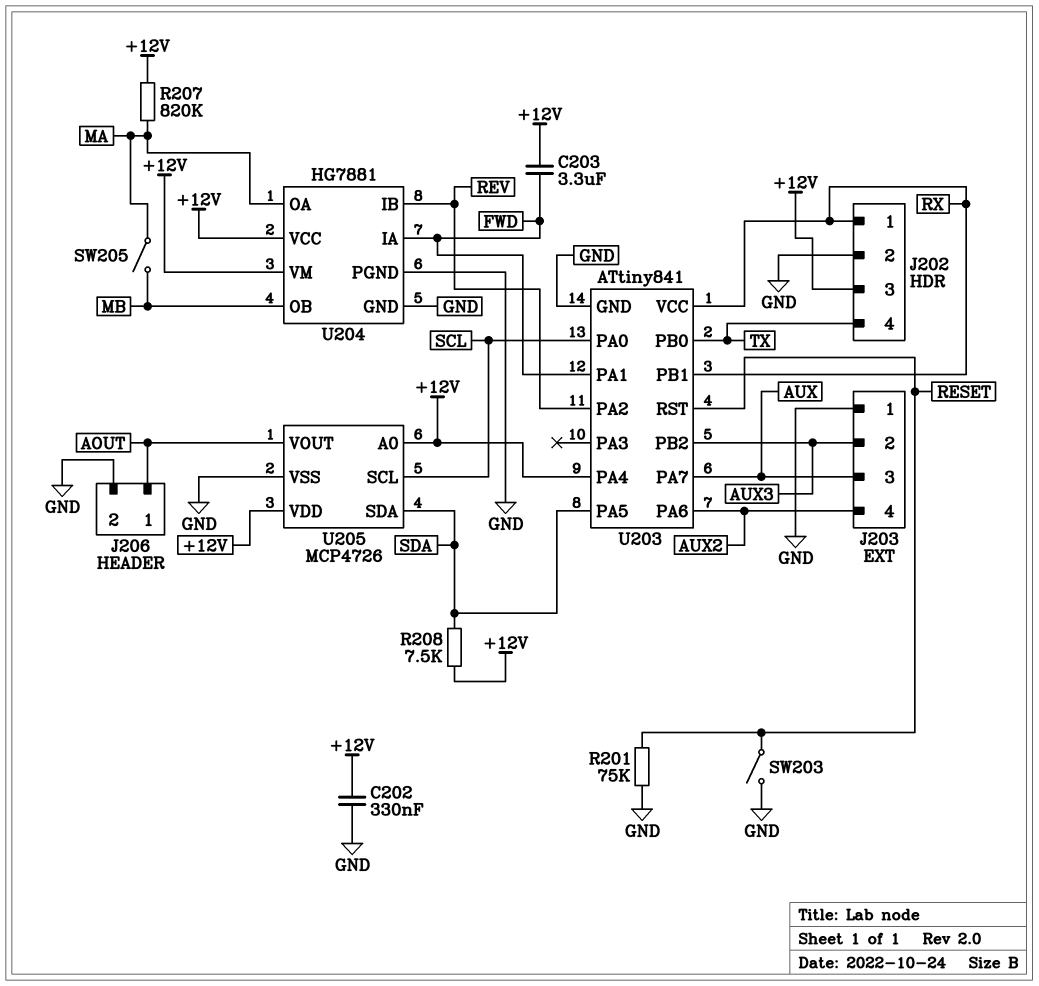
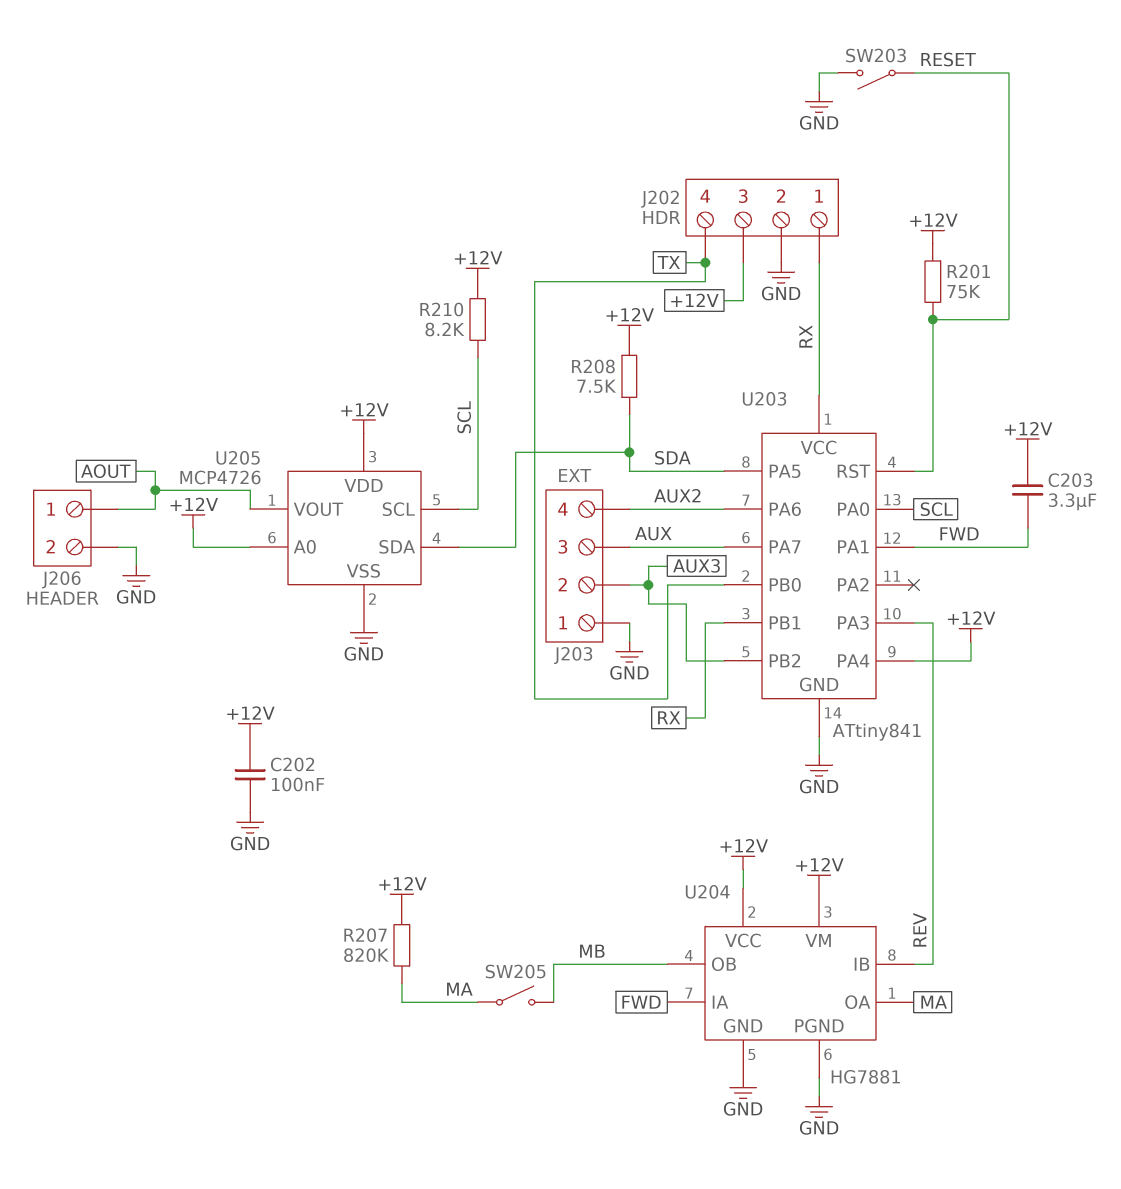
C202: 330nF (+12V, GND) -> 100nF (+12V, GND)
R201: 75k (GND, RESET) -> 75k (+12V, RESET)
R210: none -> 8.2k (+12V, SCL)
U203 pin PA2: REV -> none
U203 pin PA3: none -> REV

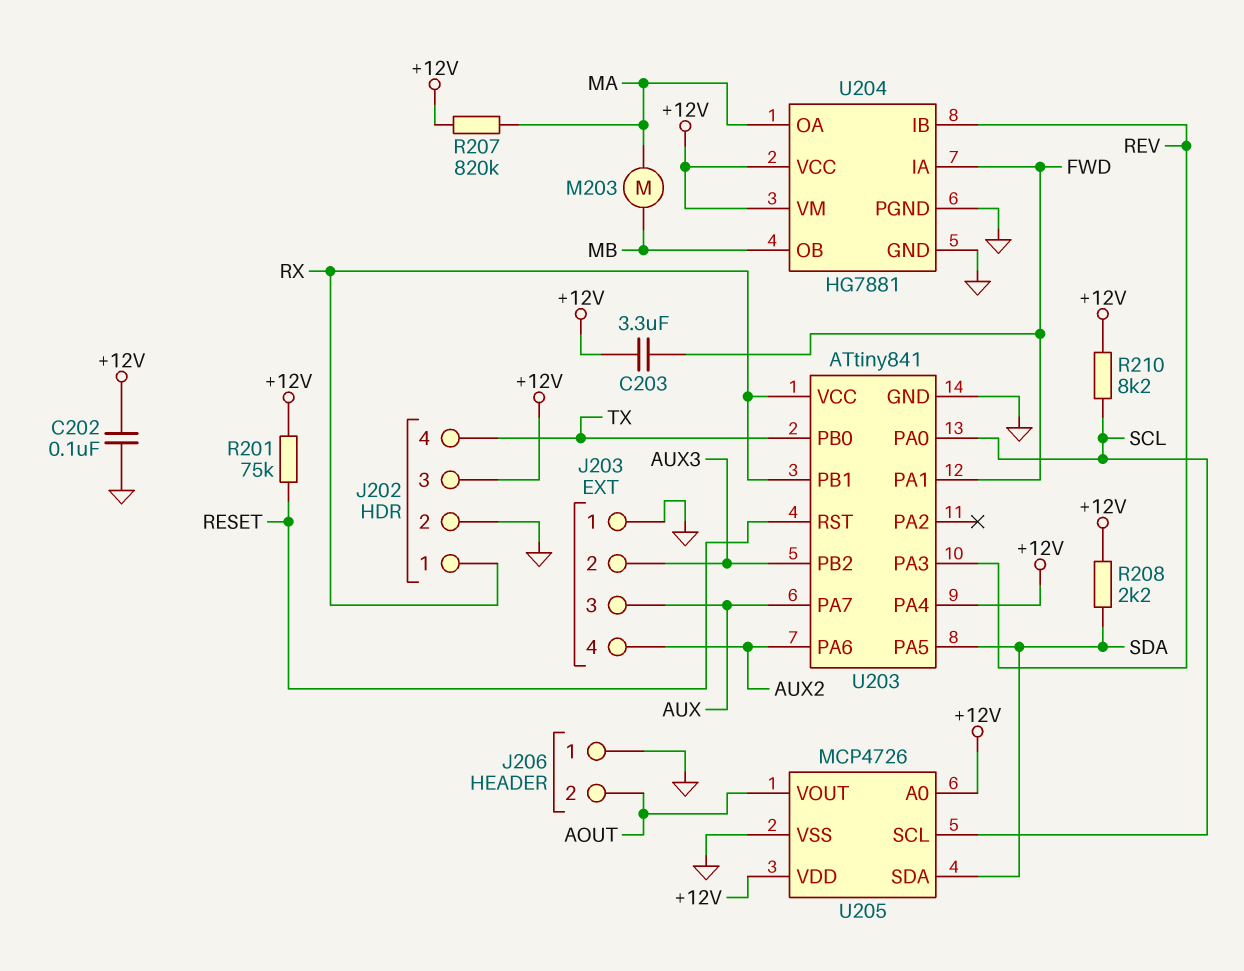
J206 pin 1: AOUT -> GND
J206 pin 2: GND -> AOUT
M203: none -> motor (MA, MB)
R208: 7.5k (+12V, SDA) -> 2.2k (+12V, SDA)
SW203: switch (GND, RESET) -> none
SW205: switch (MA, MB) -> none

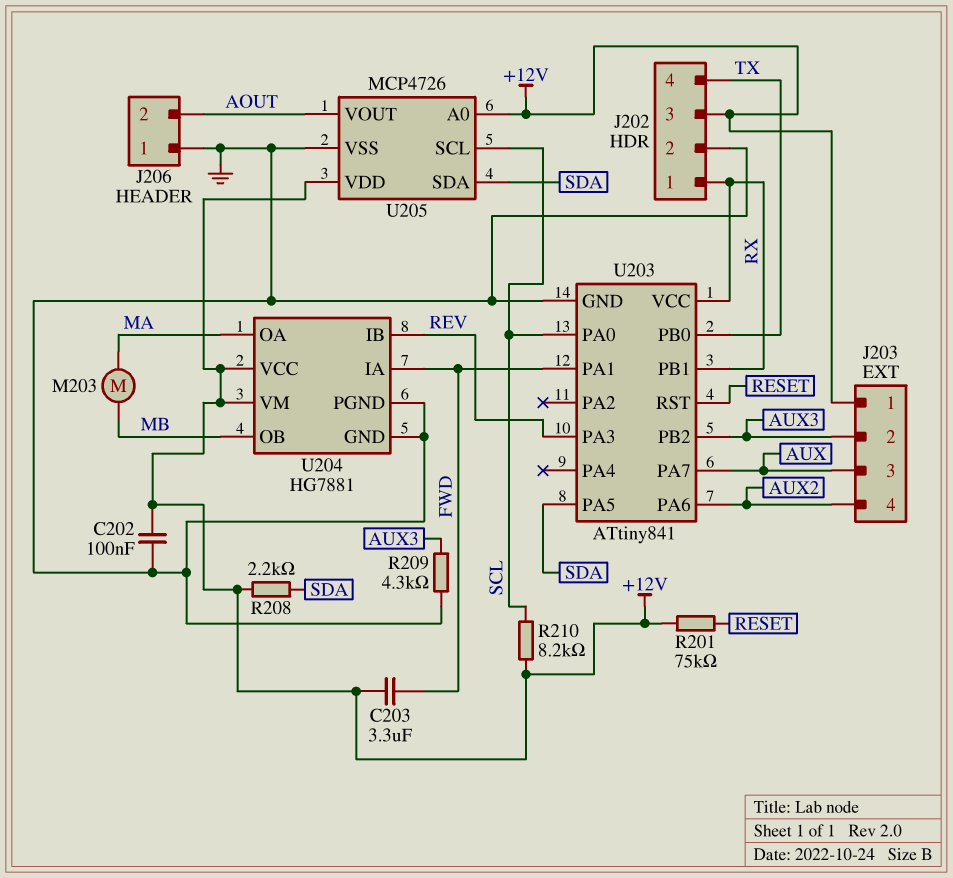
J203 pin 1: GND -> +12V
R207: 820k (+12V, MA) -> none
R209: none -> 4.3k (AUX3, GND)
U203 pin PA4: +12V -> none

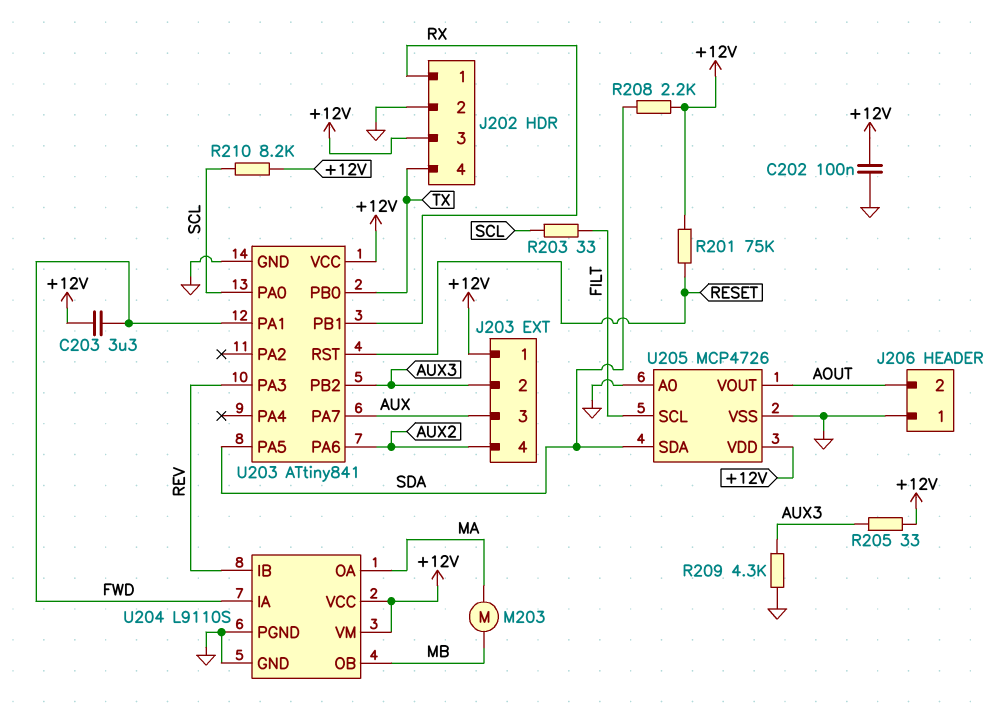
R203: none -> 33 (FILT, SCL)
R205: none -> 33 (+12V, AUX3)
U203 pin VCC: RX -> +12V
U204: HG7881 -> L9110S
U205 pin A0: +12V -> GND
U205 pin SCL: SCL -> FILT

